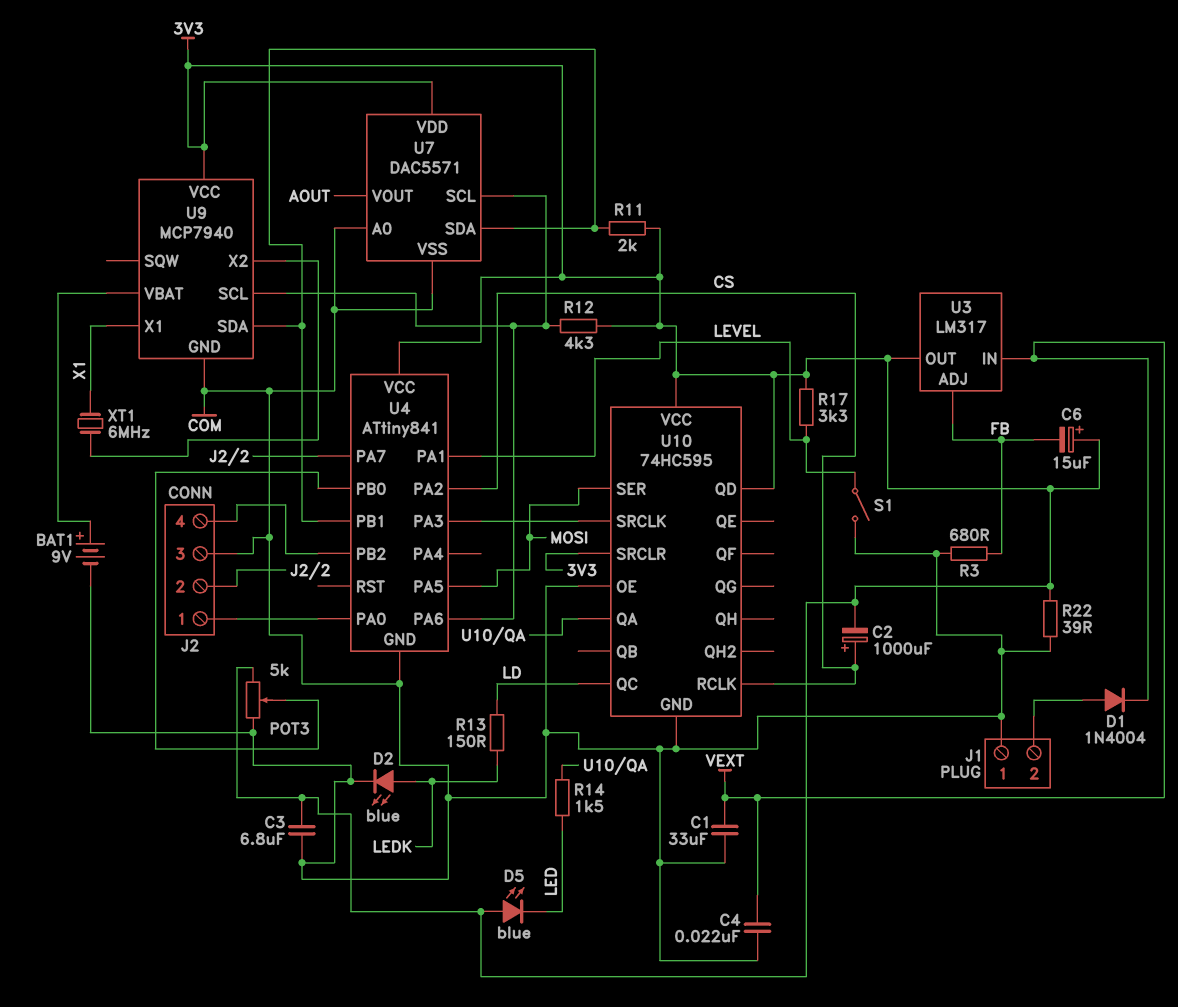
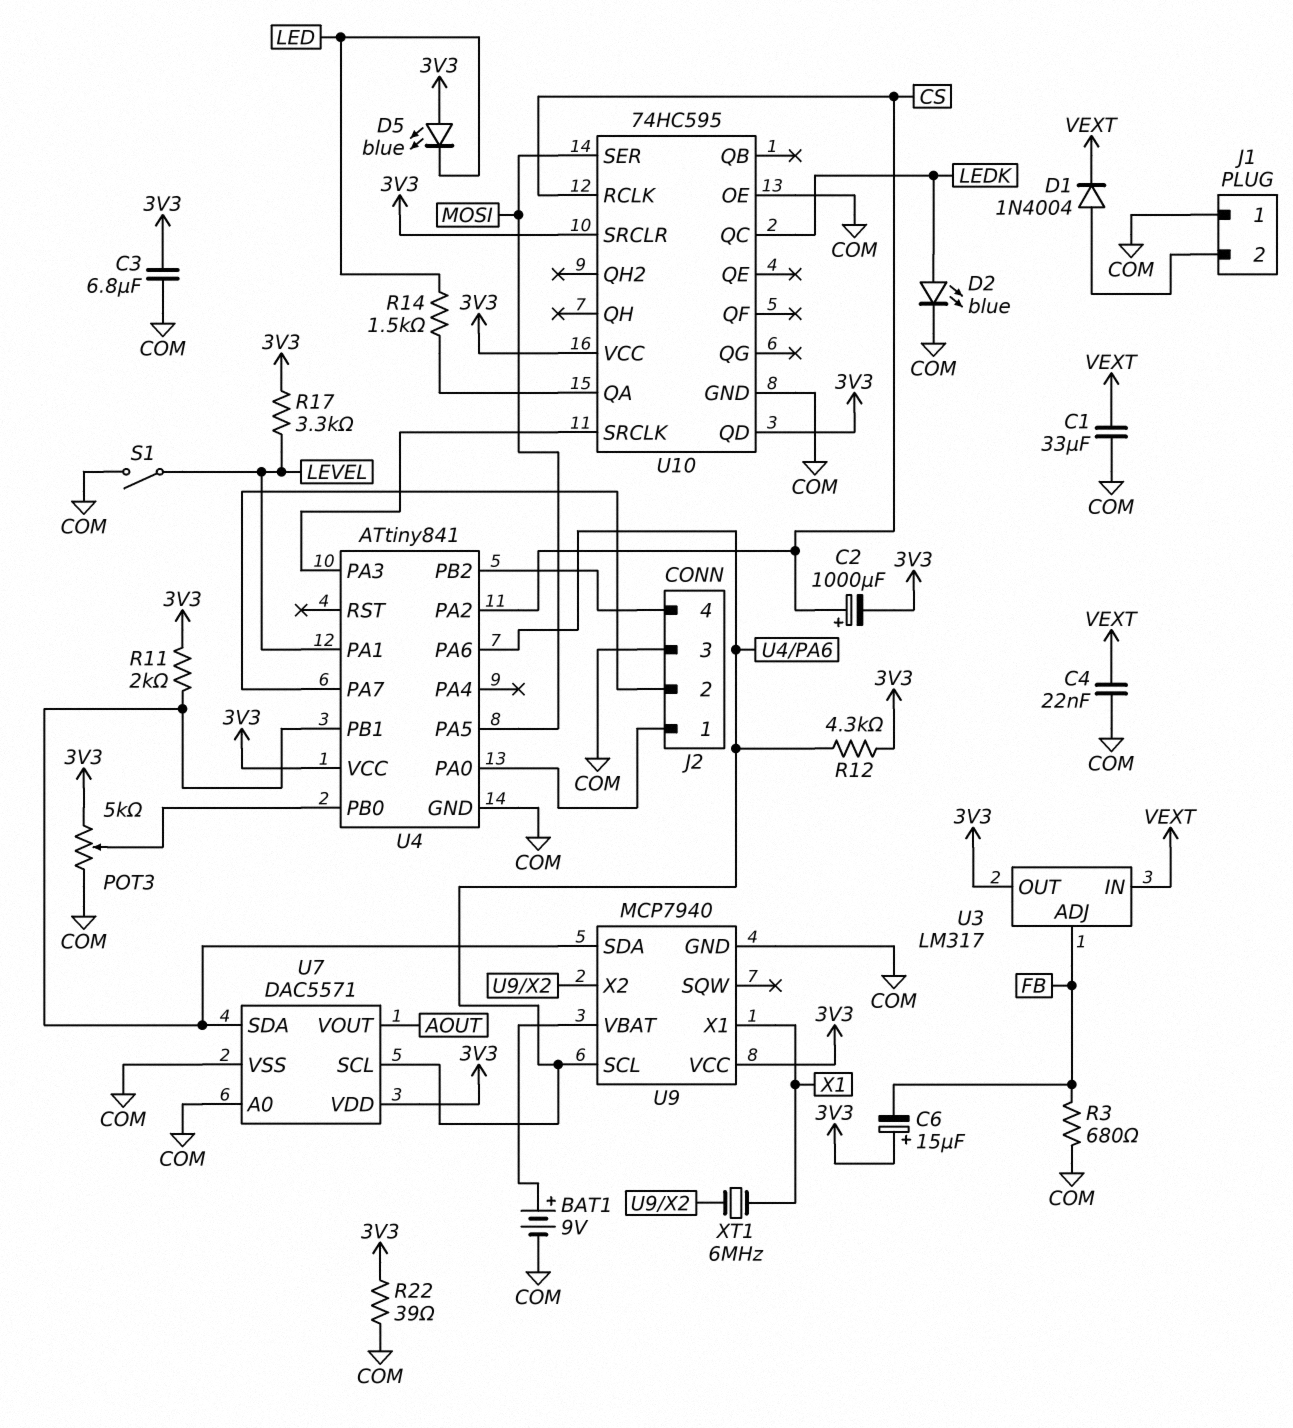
R13: 150 (LD, LEDK) -> none
U10 pin QC: LD -> LEDK

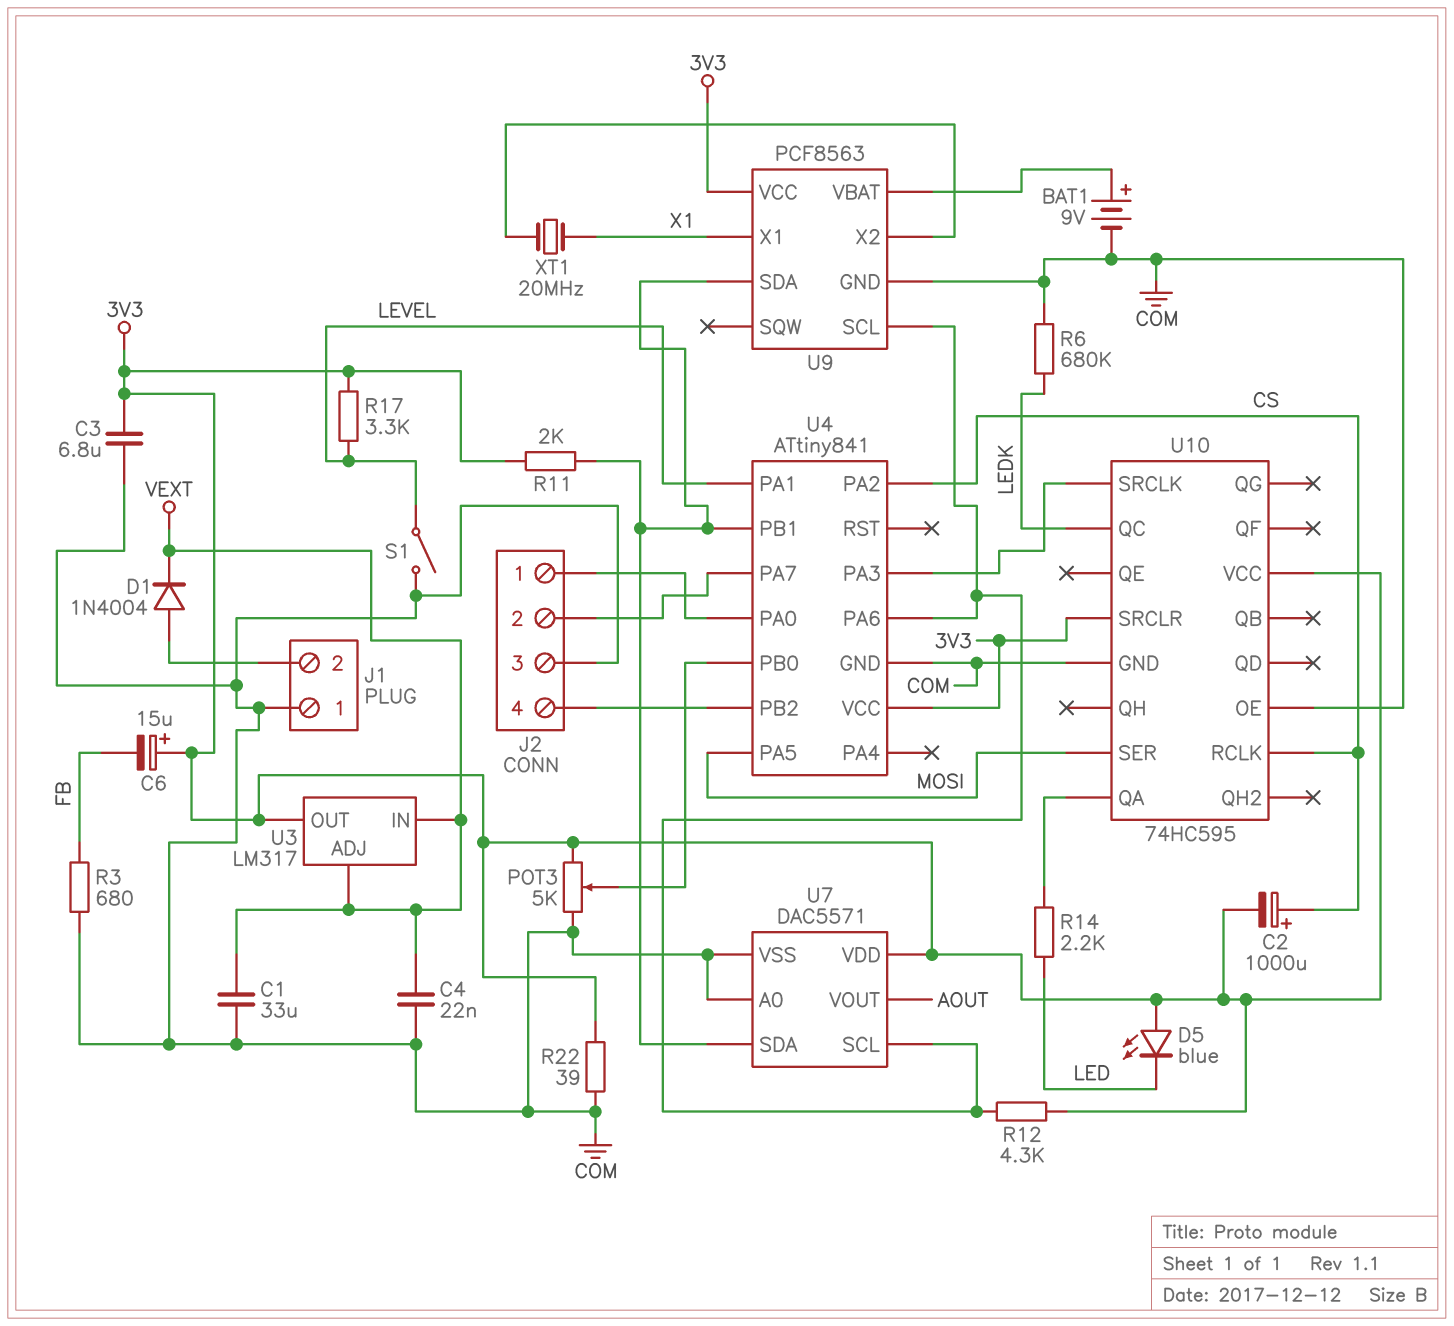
D2: LED blue (A LEDK, K COM) -> none
R6: none -> 680k (COM, LEDK)
R14: 1.5k (LED, U10/QA) -> 2.2k (LED, U10/QA)
U3 pin ADJ: FB -> VEXT
U9: MCP7940 -> PCF8563
U10 pin QD: 3V3 -> none
XT1: 6MHz (U9/X2, X1) -> 20MHz (U9/X2, X1)

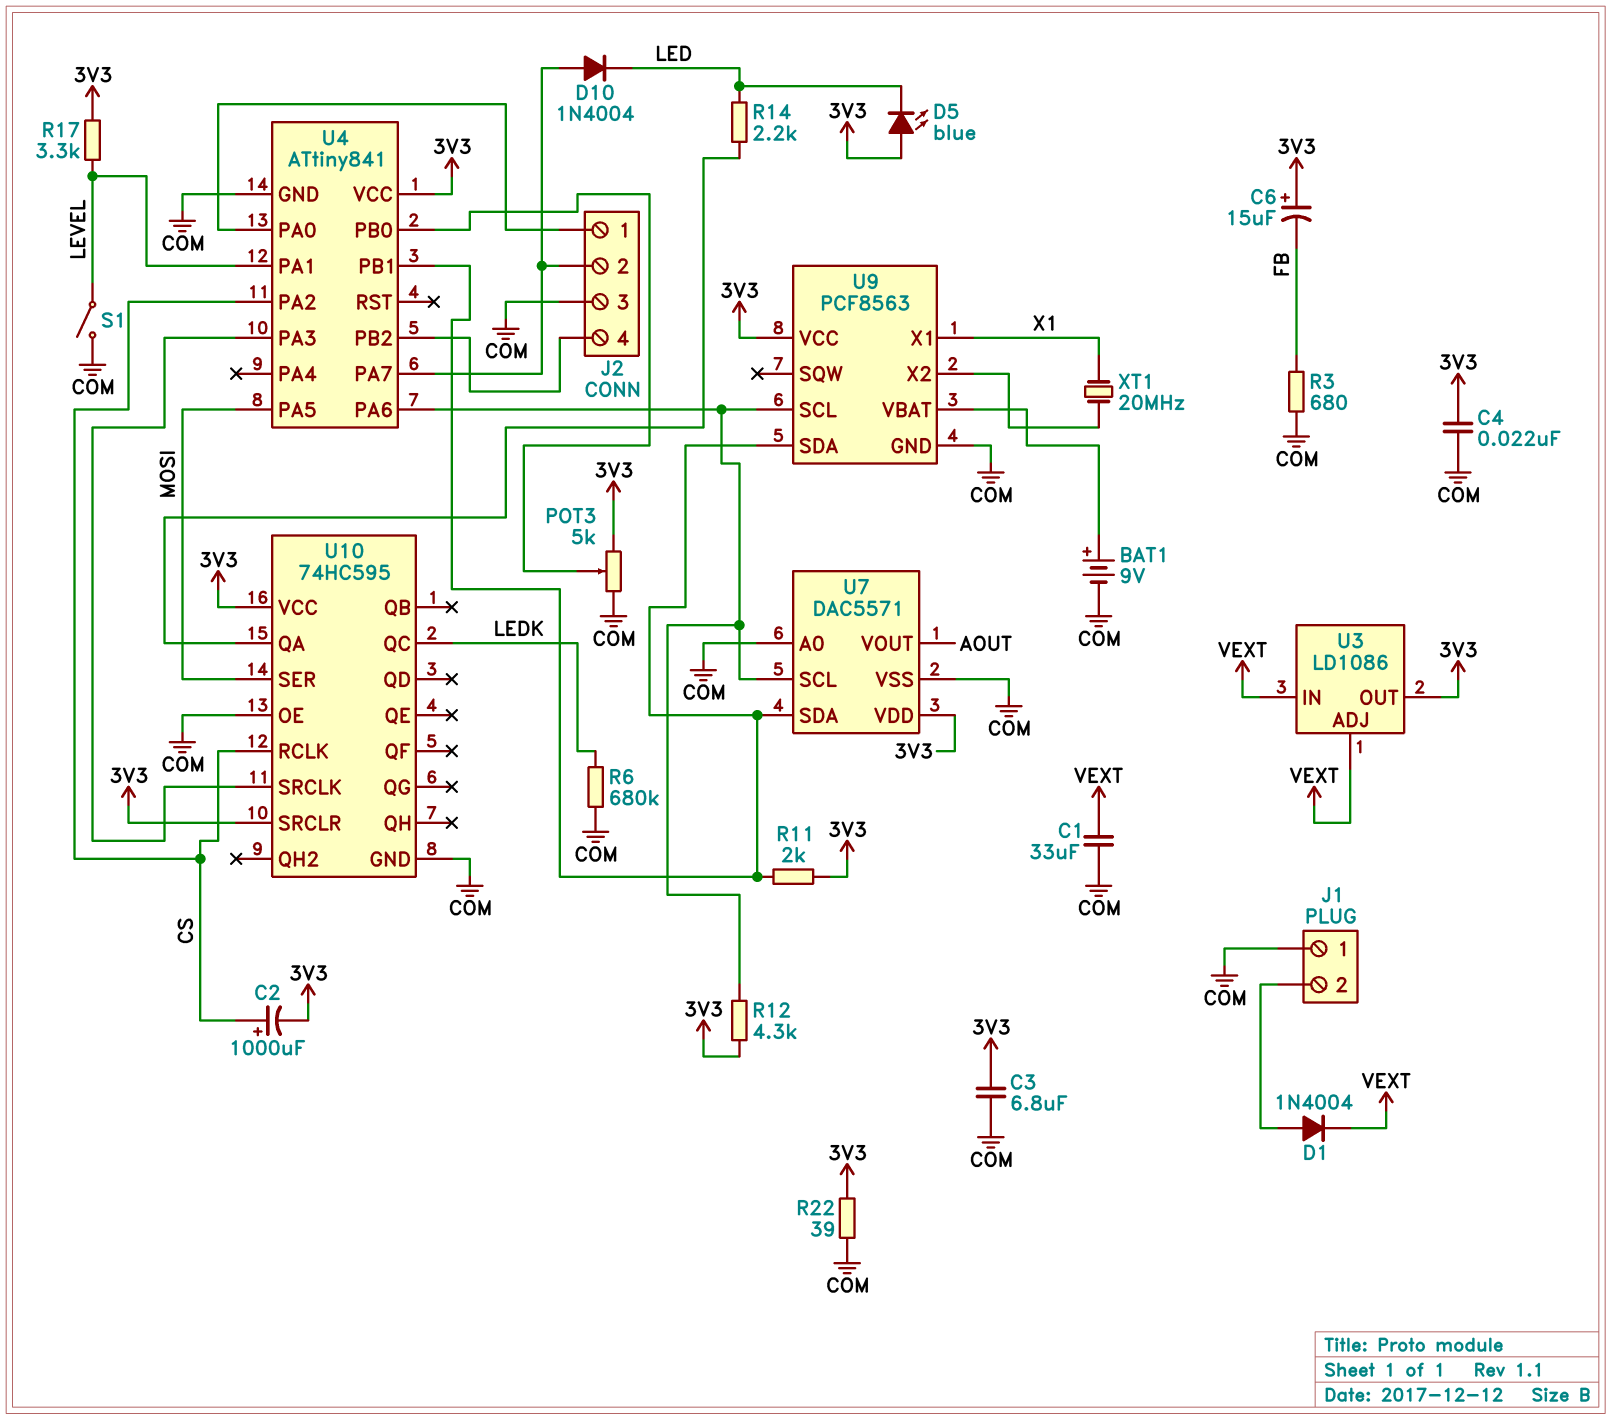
C4: 22nF (COM, VEXT) -> 22nF (3V3, COM)
D10: none -> diode 1N4004 (A J2/2, K LED)
U3: LM317 -> LD1086

